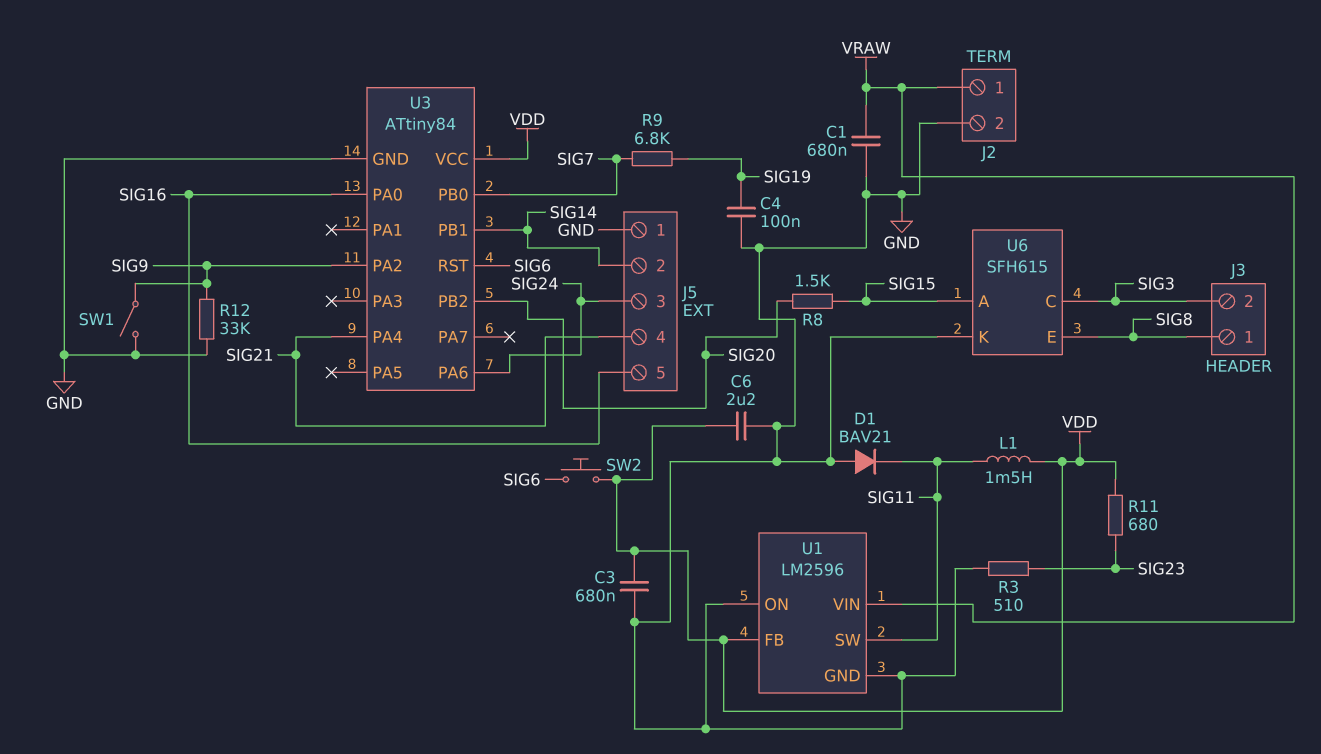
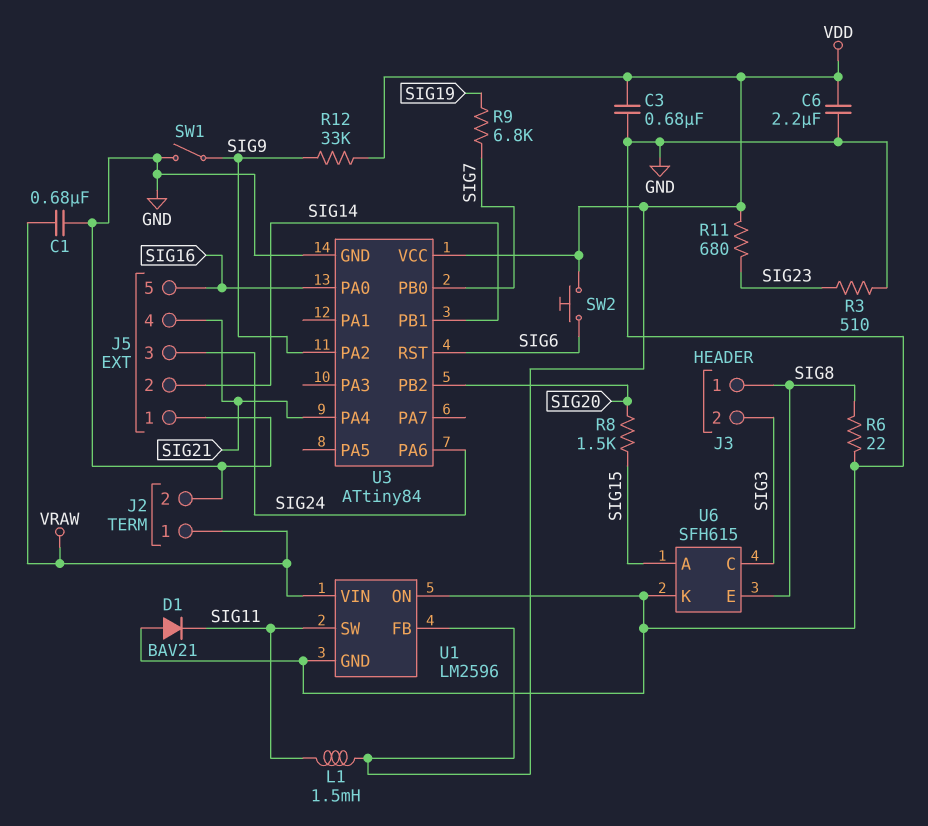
C4: 100nF (GND, SIG19) -> none
R6: none -> 22 (GND, SIG8)
R12: 33k (GND, SIG9) -> 33k (SIG9, VDD)

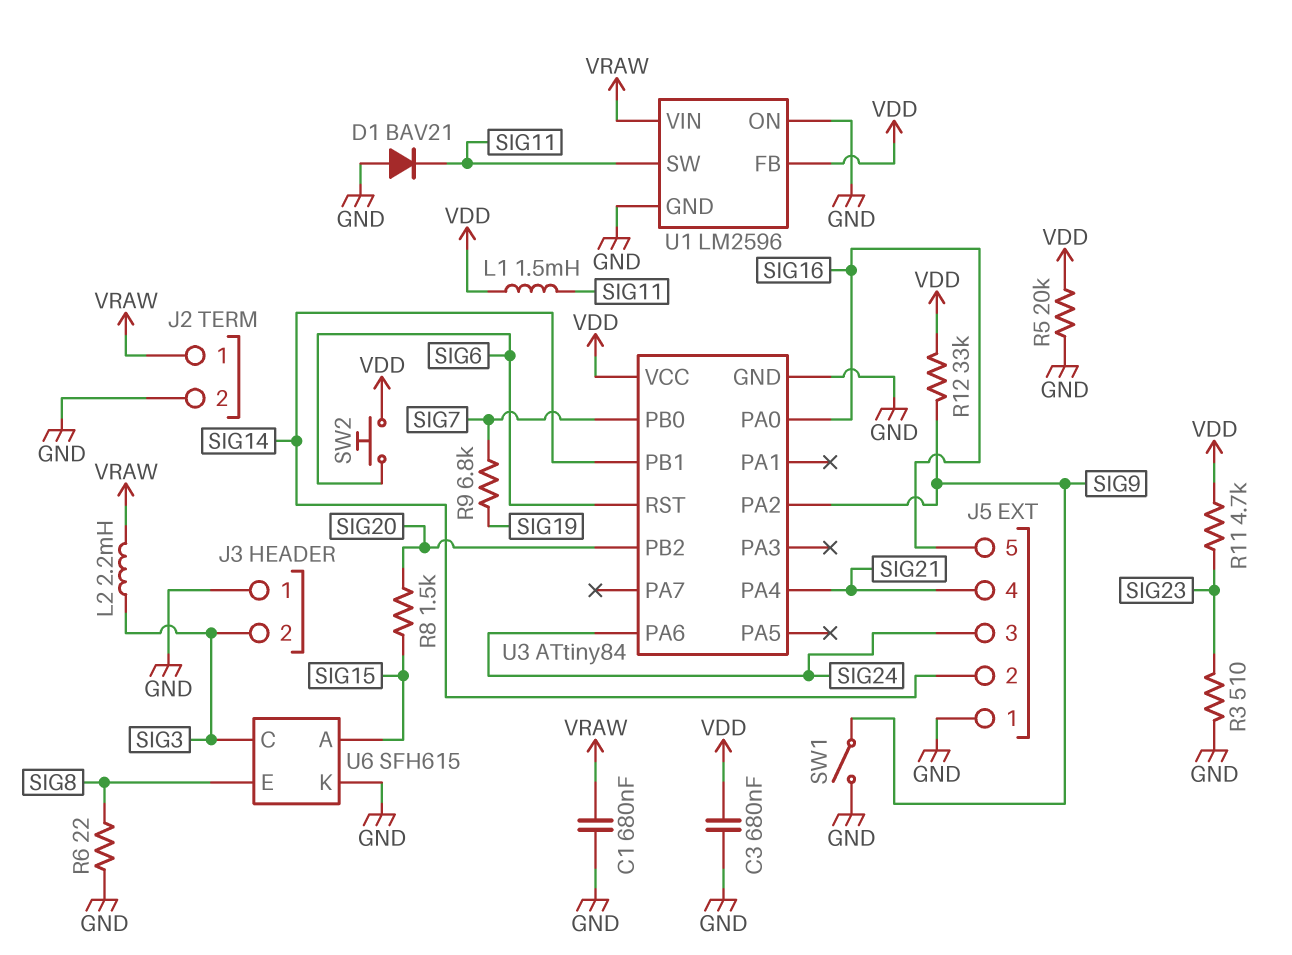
C6: 2.2uF (GND, VDD) -> none
J3 pin 1: SIG8 -> GND
L2: none -> 2.2mH (SIG3, VRAW)
R5: none -> 20k (GND, VDD)
R11: 680 (SIG23, VDD) -> 4.7k (SIG23, VDD)

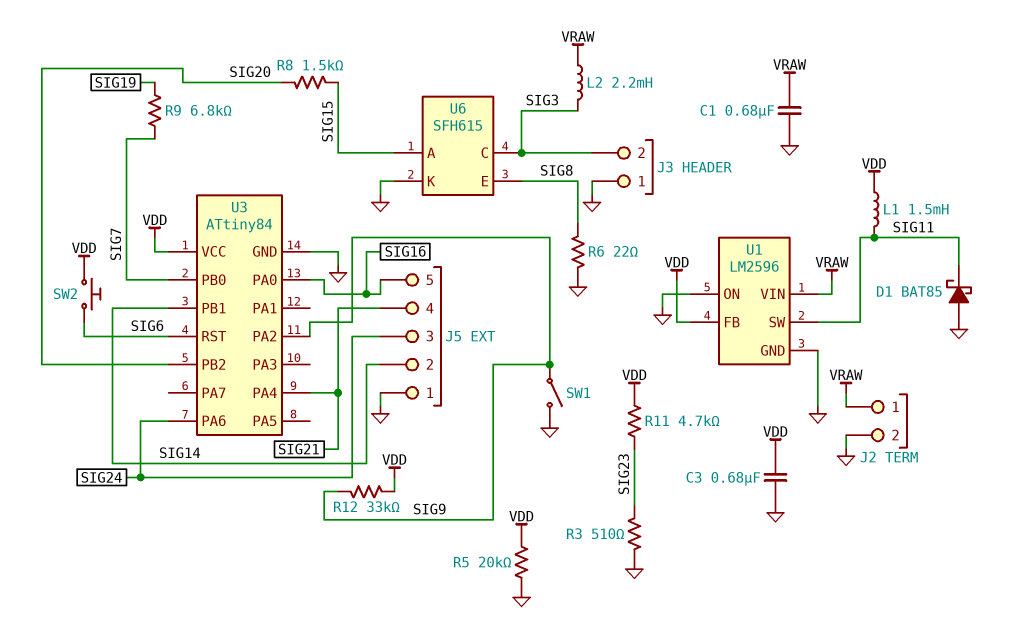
D1: diode BAV21 (A GND, K SIG11) -> schottky BAT85 (A GND, K SIG11)

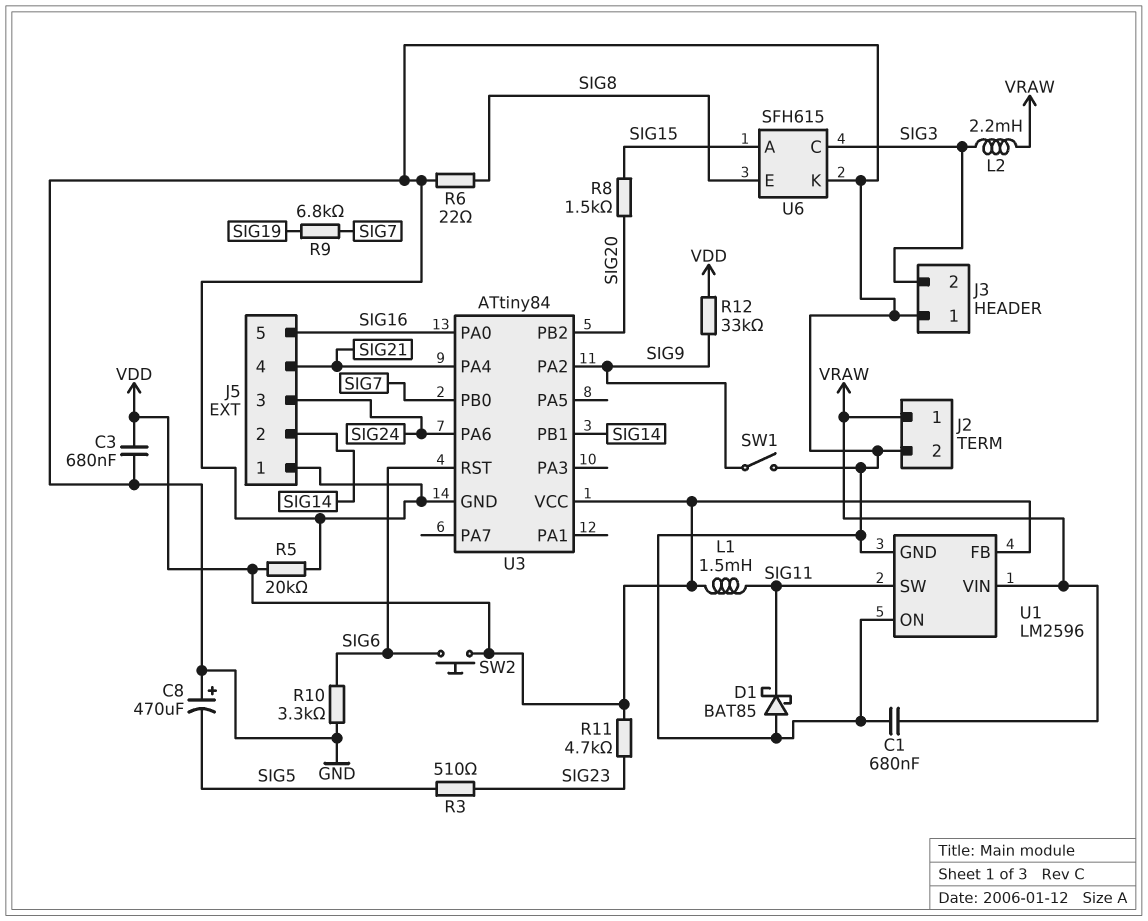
C8: none -> 470uF (plus GND, minus SIG5)
R3: 510 (GND, SIG23) -> 510 (SIG5, SIG23)
R10: none -> 3.3k (GND, SIG6)

